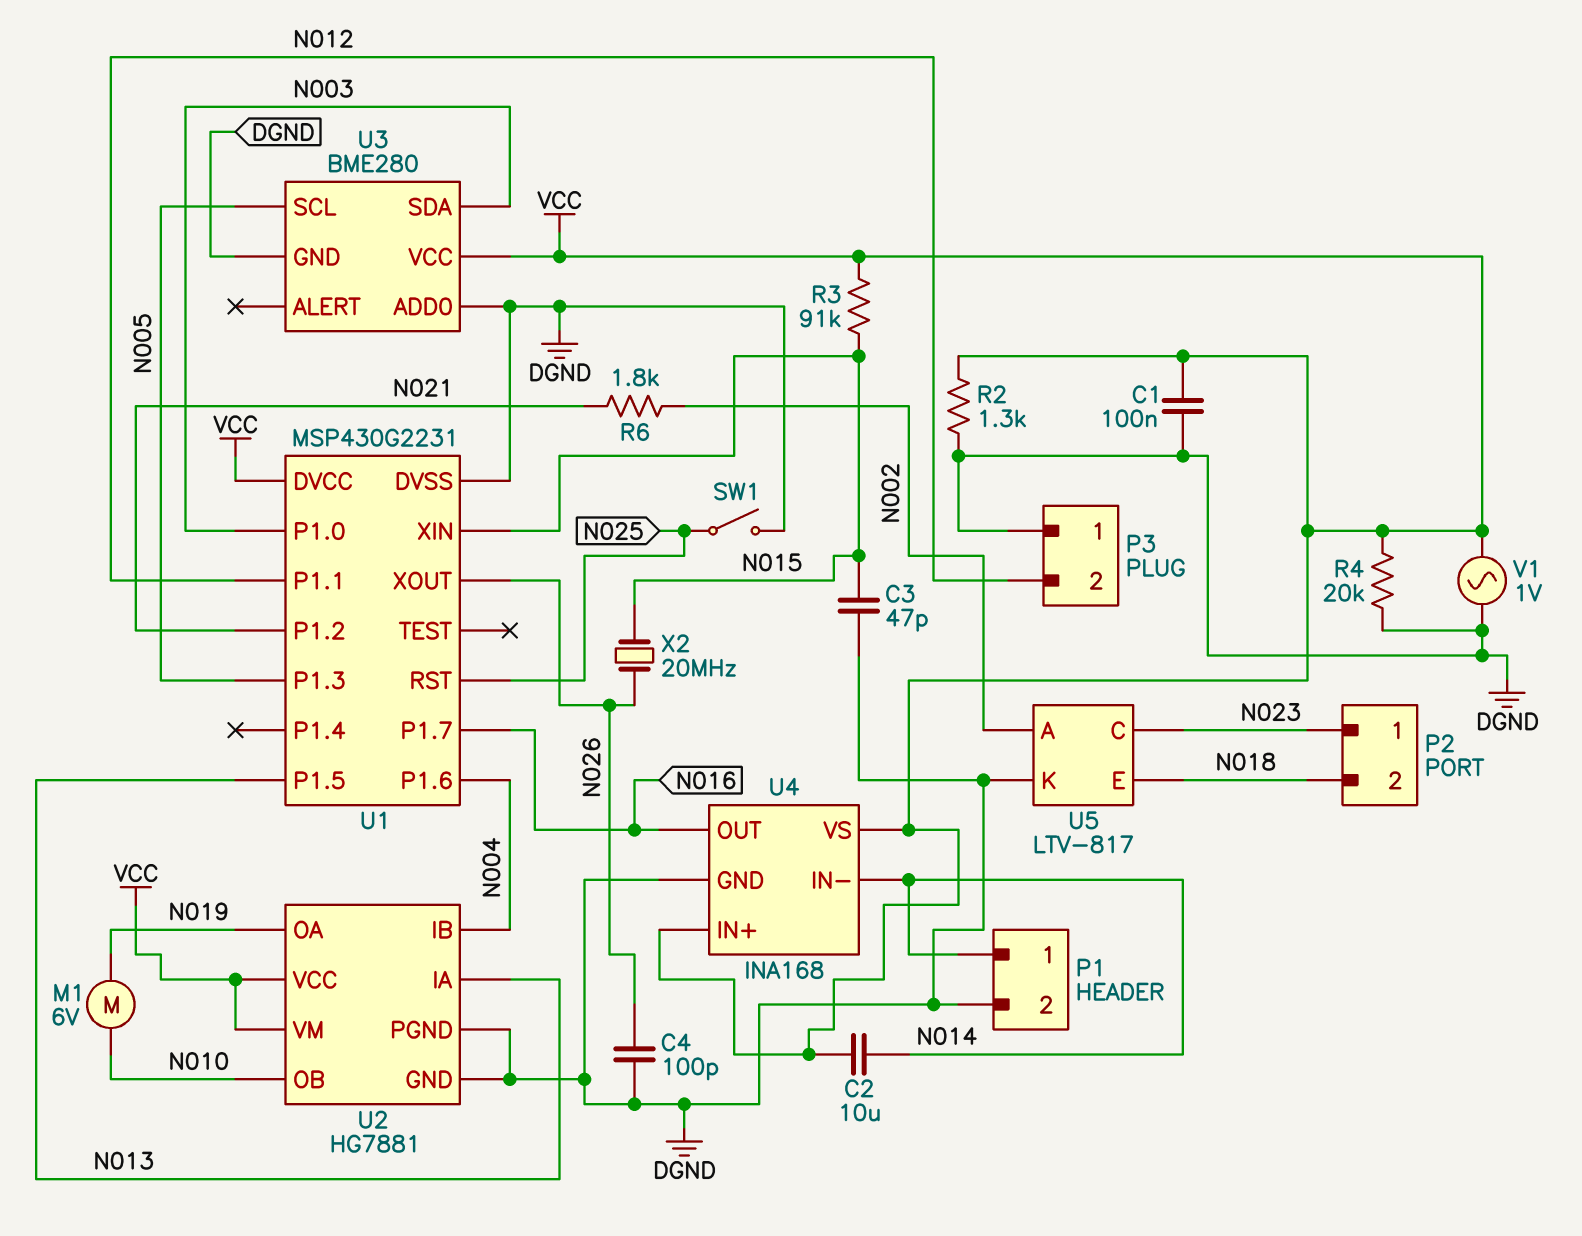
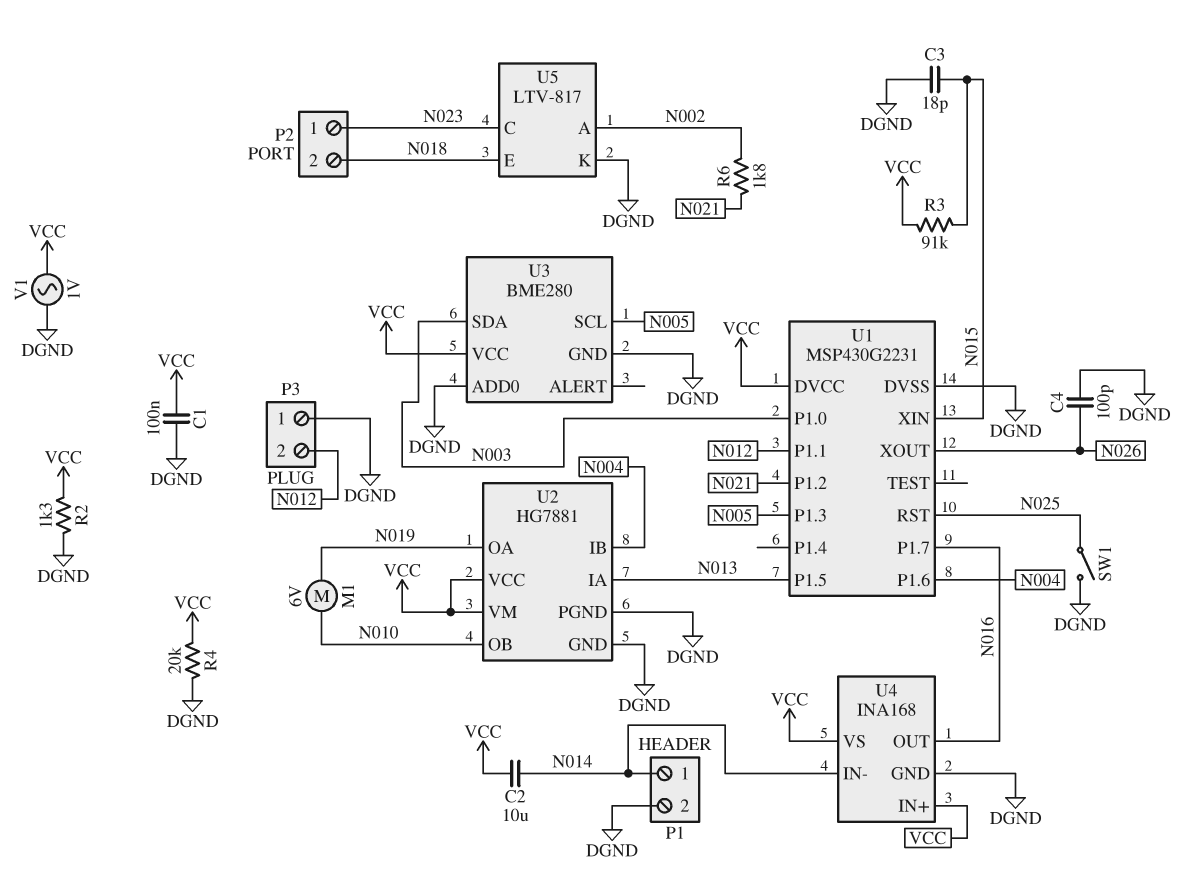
C3: 47pF (DGND, N015) -> 18pF (DGND, N015)
X2: 20MHz (N015, N026) -> none

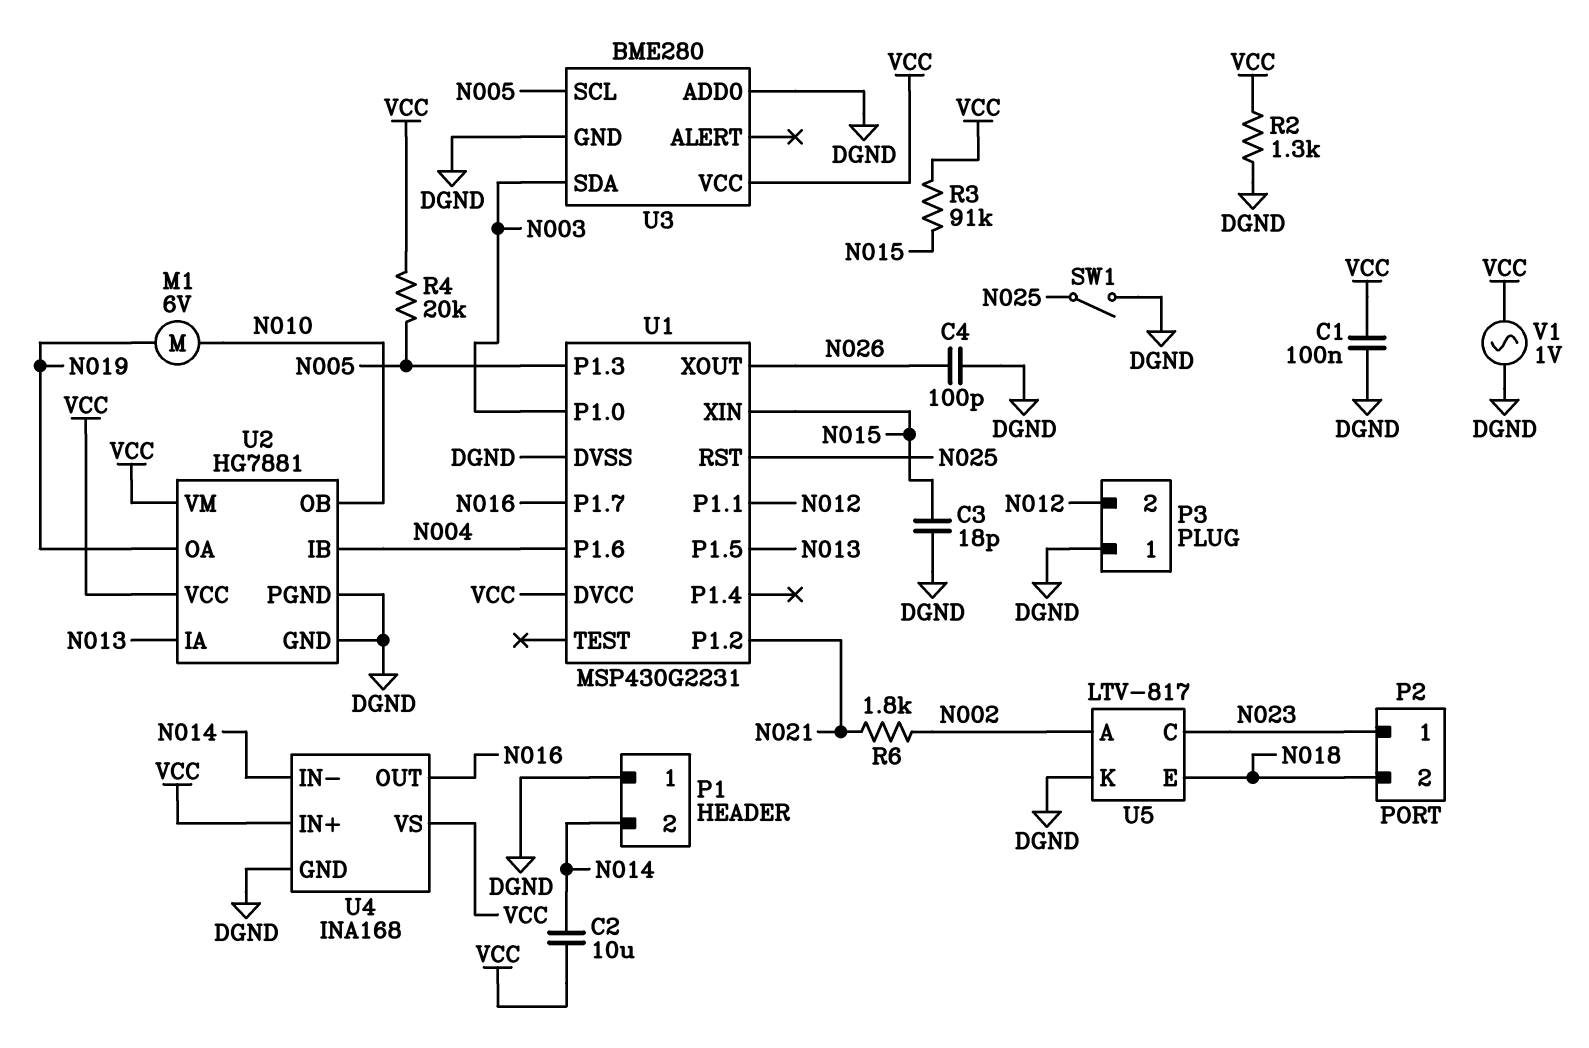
P1 pin 1: N014 -> DGND
P1 pin 2: DGND -> N014
R4: 20k (DGND, VCC) -> 20k (N005, VCC)

